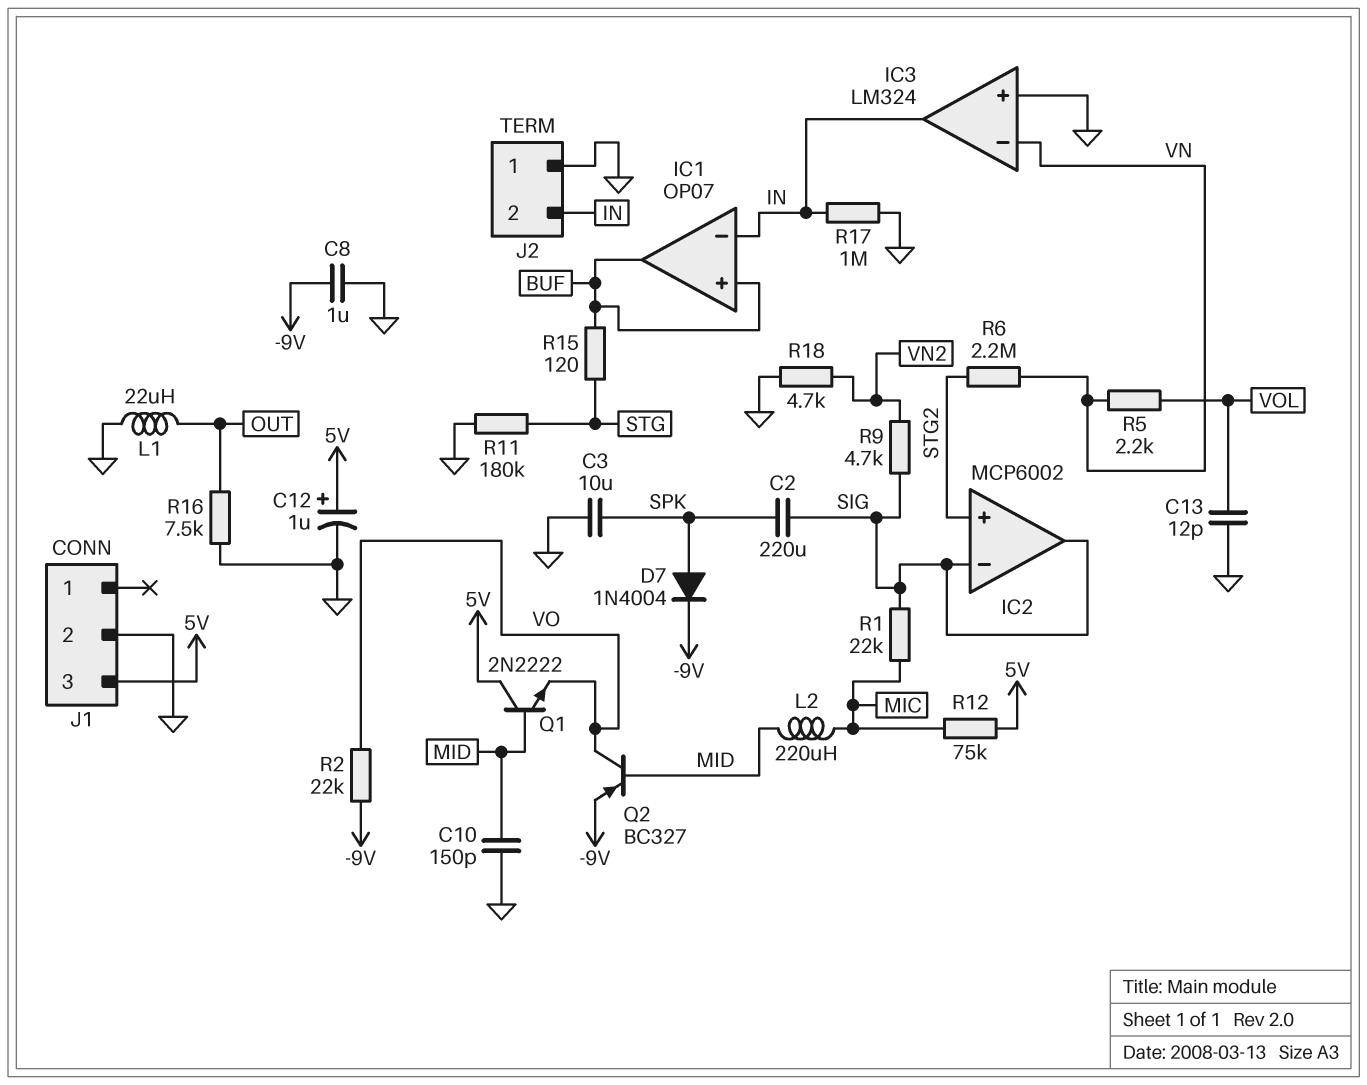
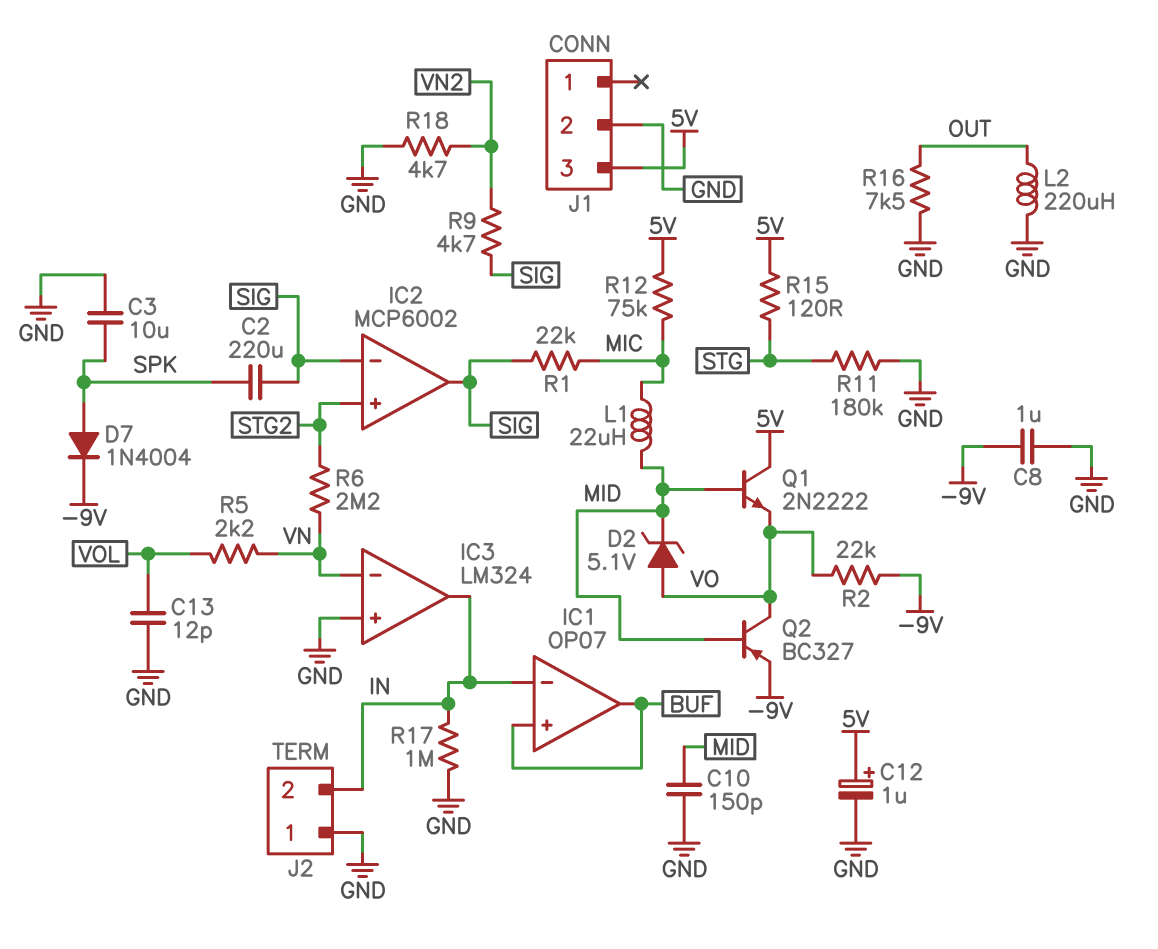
D2: none -> zener 5.1V (A VO, K MID)
L1: 22uH (GND, OUT) -> 22uH (MIC, MID)
L2: 220uH (MIC, MID) -> 220uH (GND, OUT)
R15: 120 (BUF, STG) -> 120 (5V, STG)

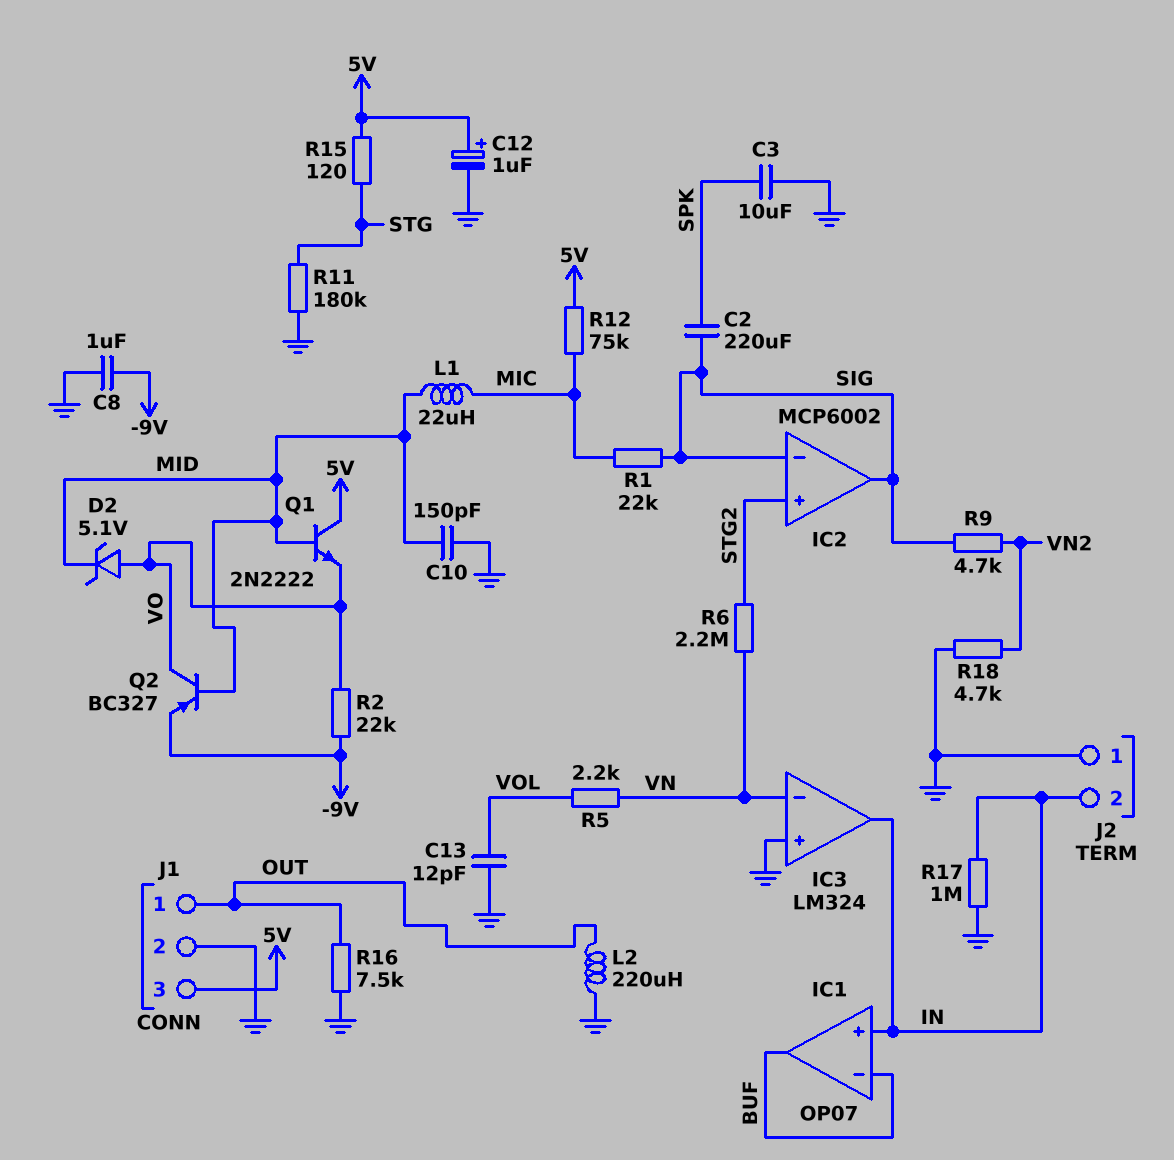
D7: diode 1N4004 (A SPK, K -9V) -> none
IC1 pin in+: BUF -> IN
IC1 pin in-: IN -> BUF
J1 pin 1: none -> OUT

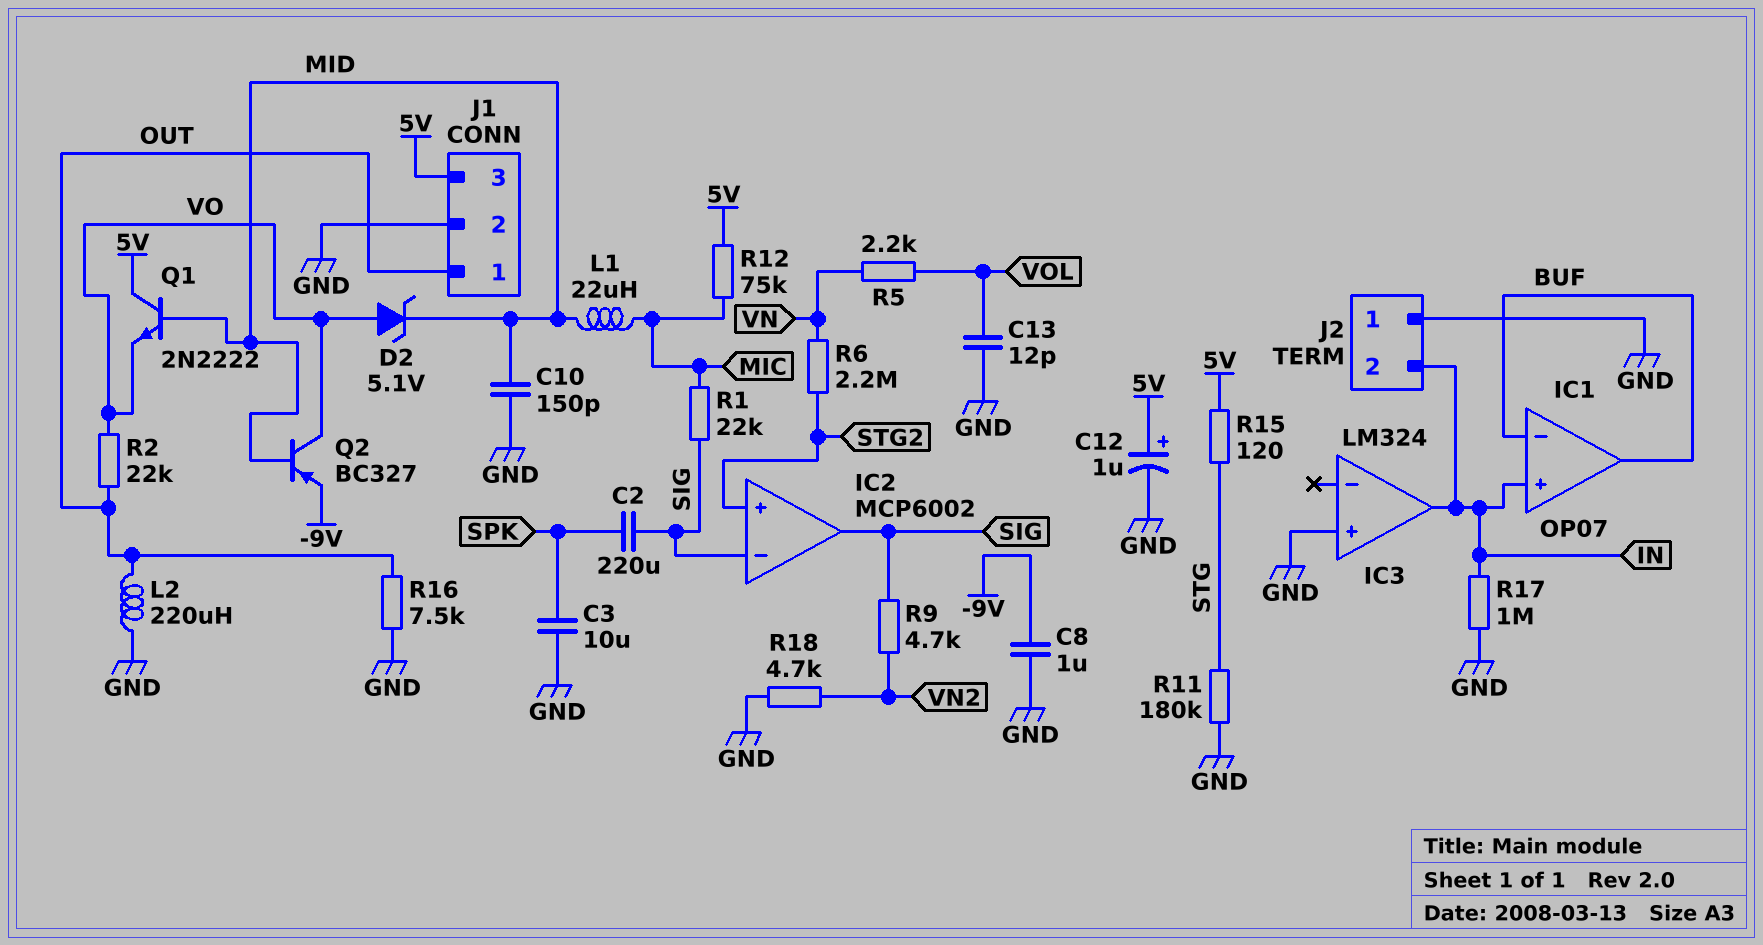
IC3 pin in-: VN -> none
R2: 22k (-9V, VO) -> 22k (OUT, VO)

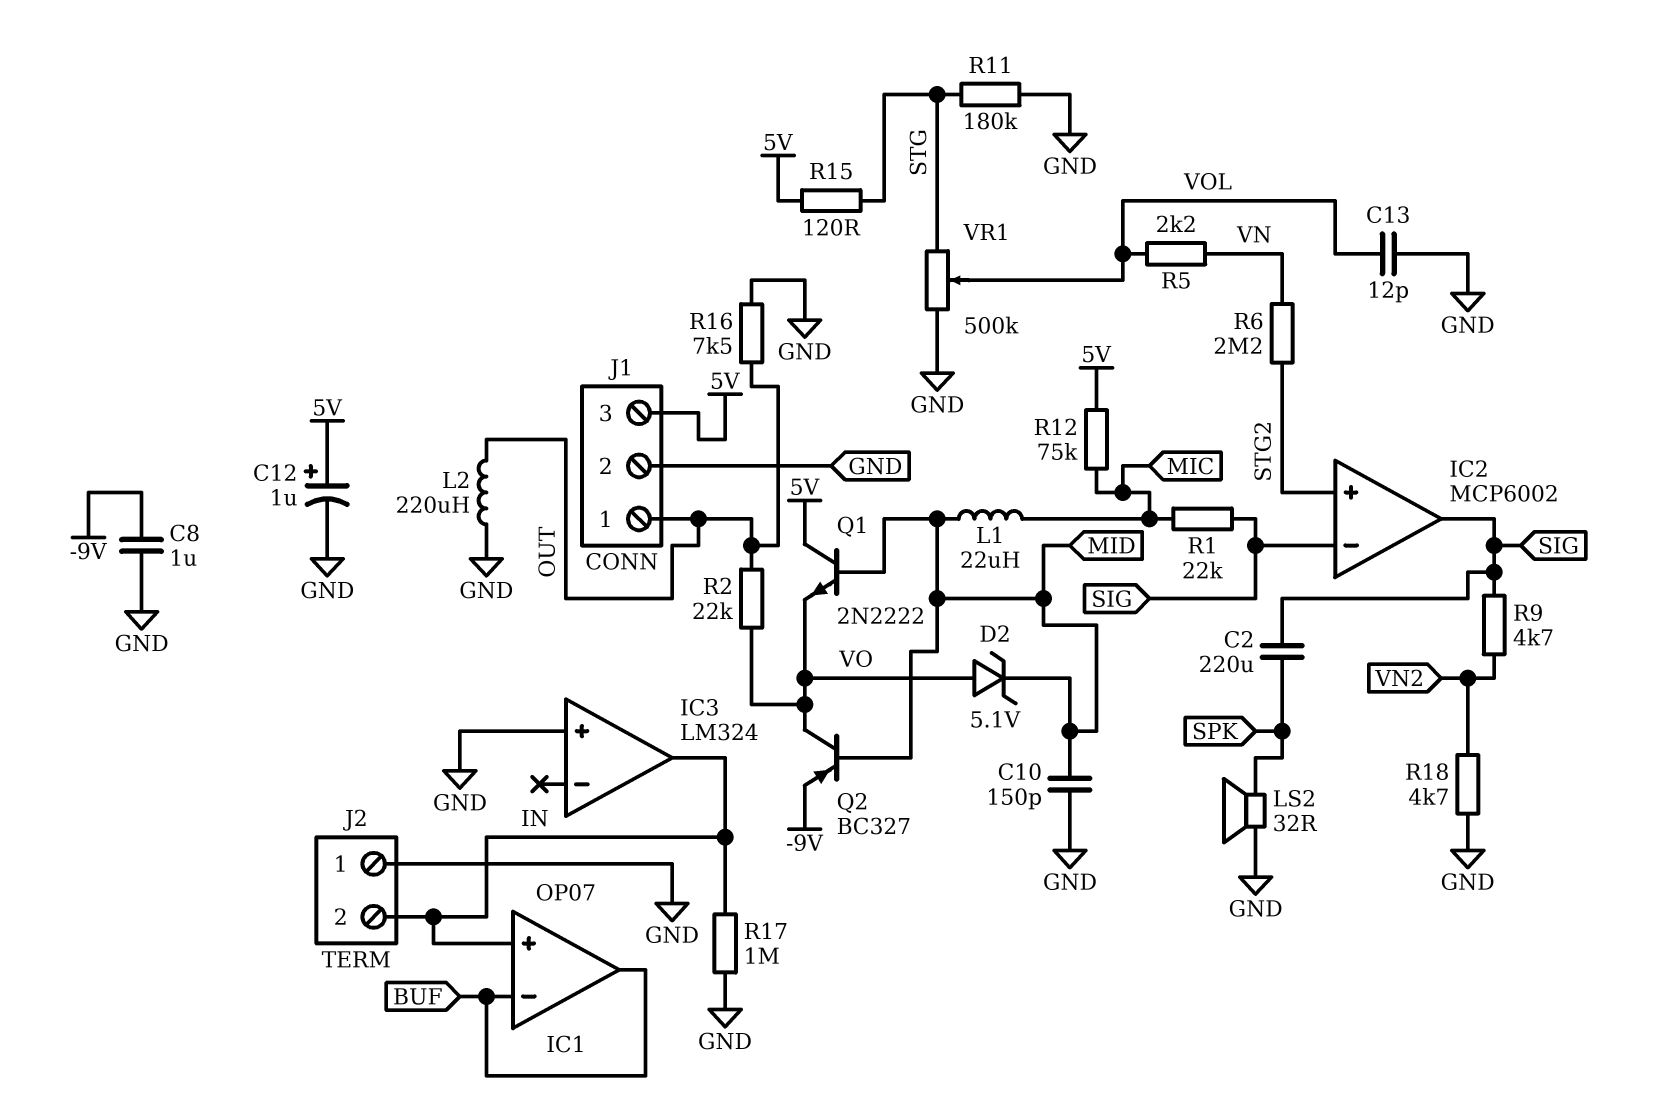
C3: 10uF (GND, SPK) -> none
LS2: none -> speaker 32R (GND, SPK)
VR1: none -> 500k (GND, STG, wiper VOL)

